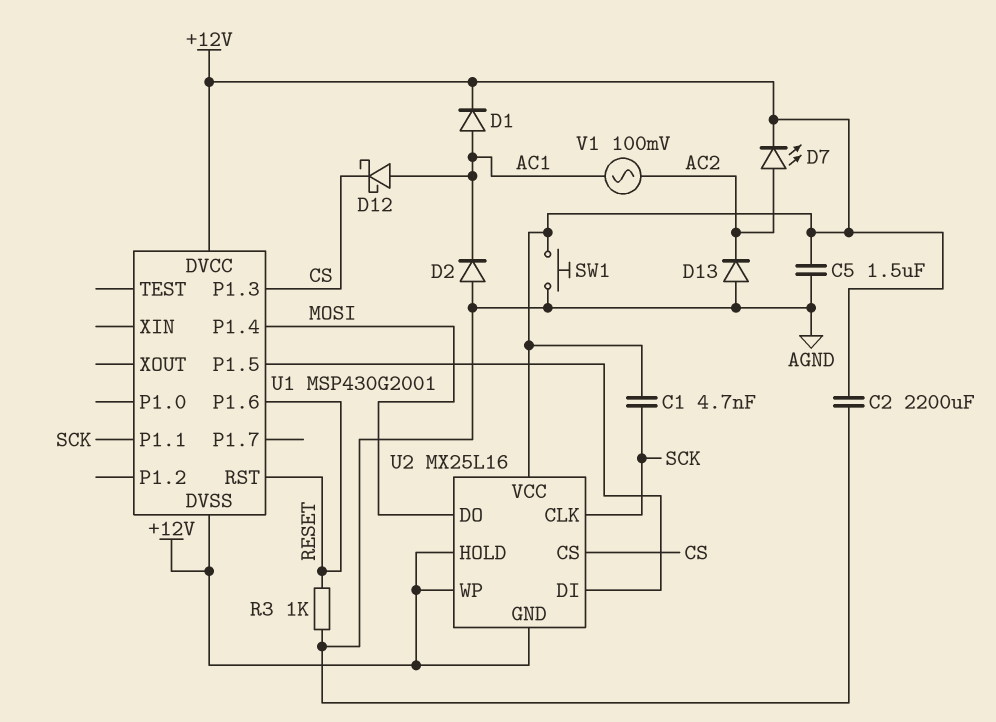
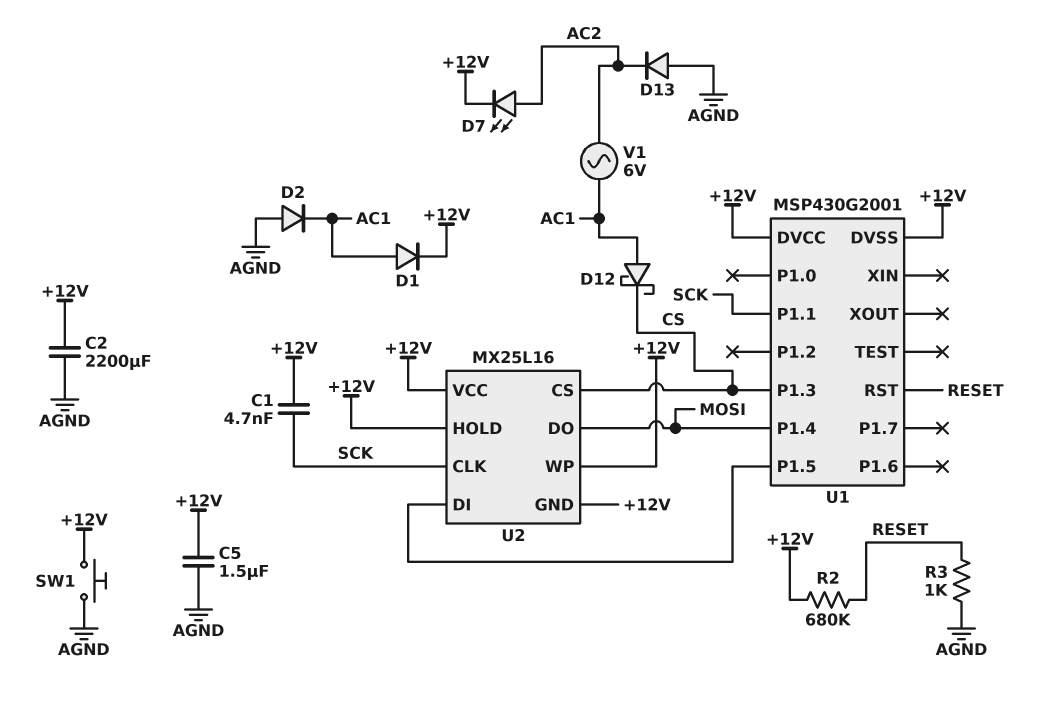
R2: none -> 680k (+12V, RESET)
U1 pin P1.6: RESET -> none
V1: AC 100mV (AC1, AC2) -> AC 6V (AC1, AC2)

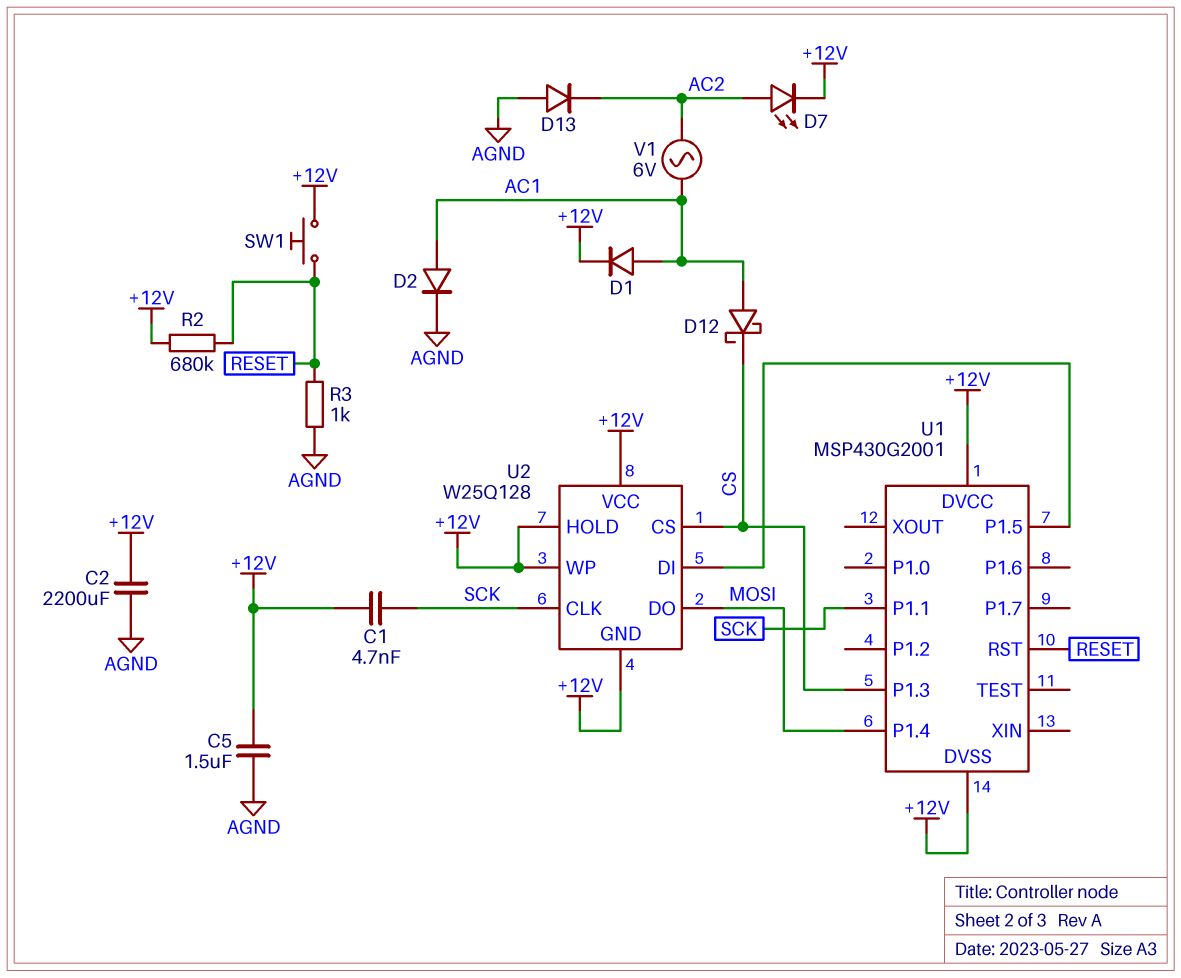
D2: diode (A AGND, K AC1) -> diode (A AC1, K AGND)
SW1: button (+12V, AGND) -> button (+12V, RESET)
U2: MX25L16 -> W25Q128

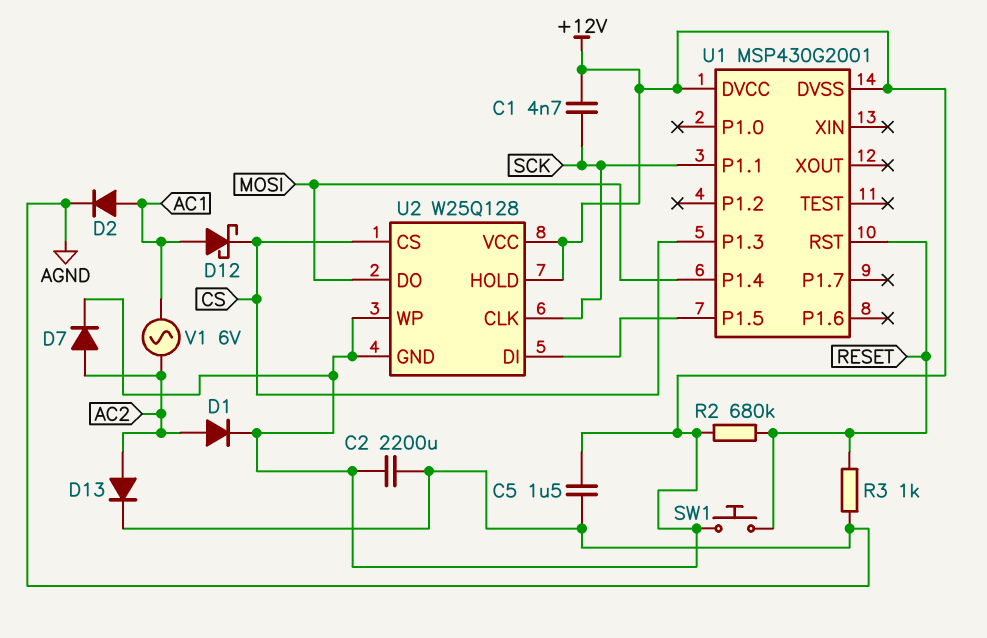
D1: diode (A AC1, K +12V) -> diode (A AC2, K +12V)
D7: LED (A AC2, K +12V) -> diode (A AC2, K +12V)
D13: diode (A AGND, K AC2) -> diode (A AC2, K AGND)

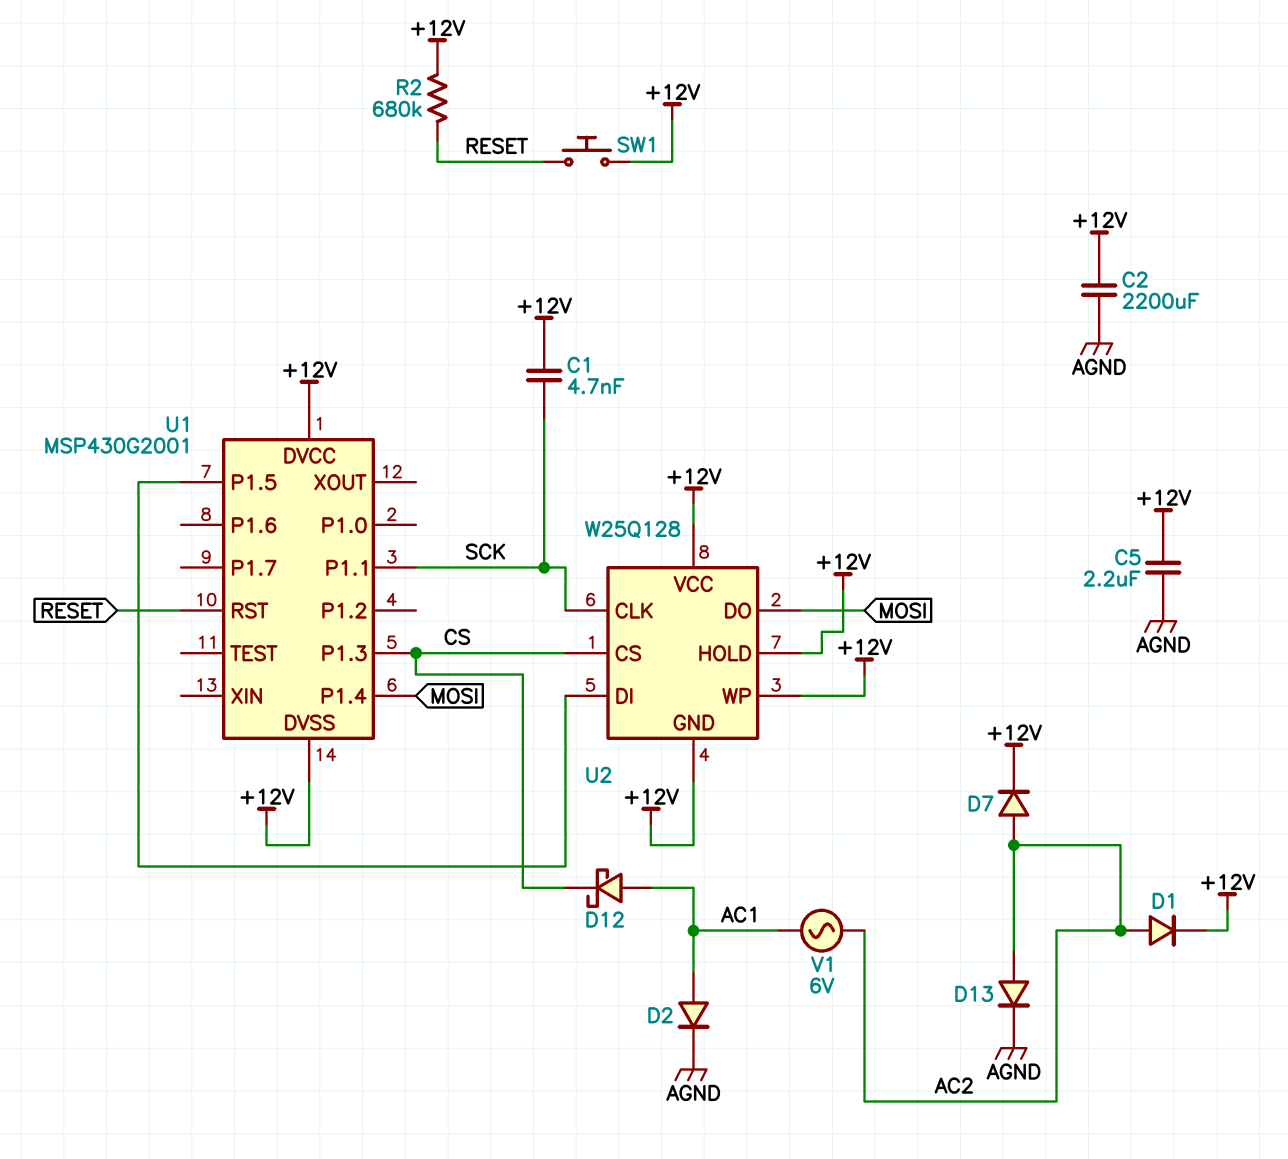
C5: 1.5uF (+12V, AGND) -> 2.2uF (+12V, AGND)
R3: 1k (AGND, RESET) -> none

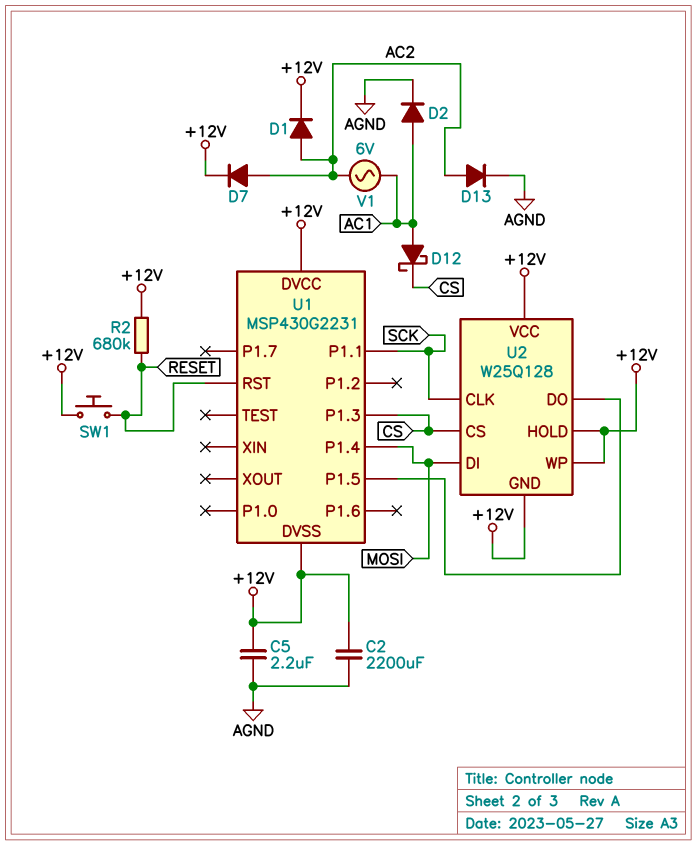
C1: 4.7nF (+12V, SCK) -> none
U1: MSP430G2001 -> MSP430G2231
U2 pin DI: U1/P1.5 -> MOSI
U2 pin DO: MOSI -> U1/P1.5

